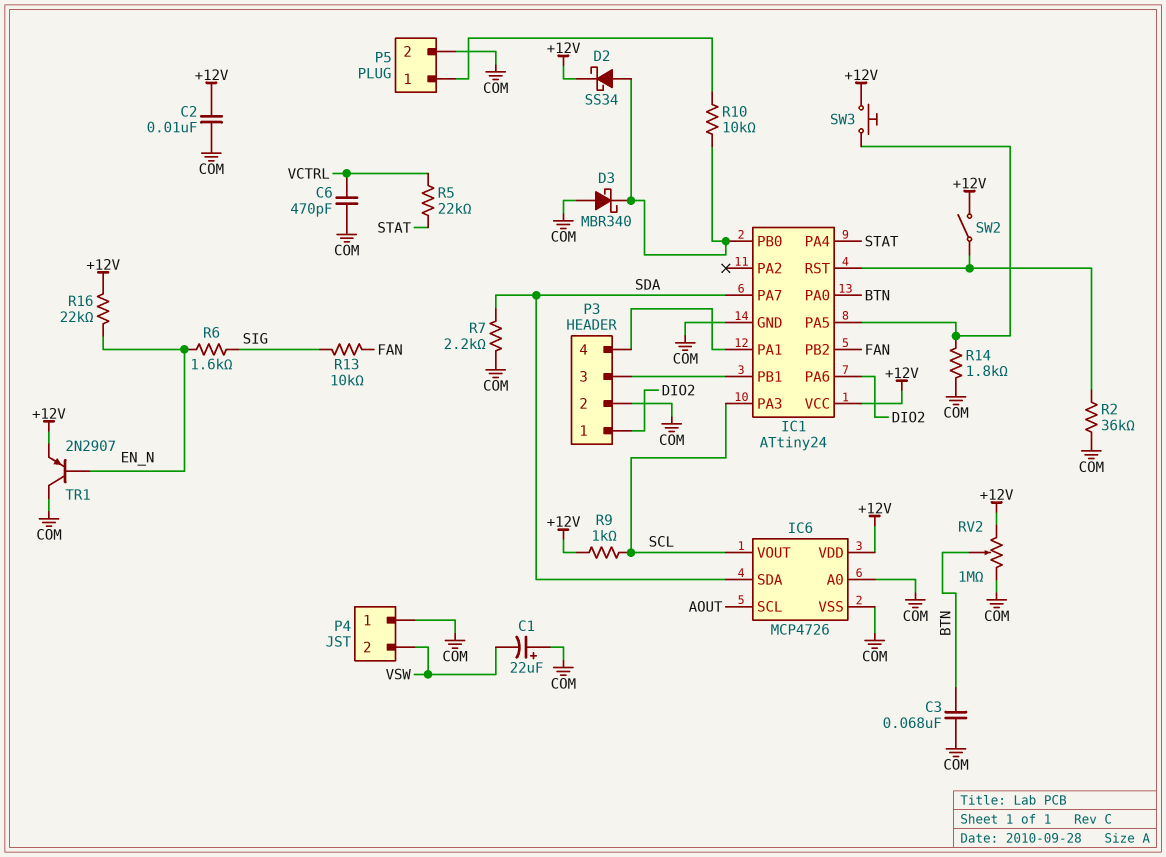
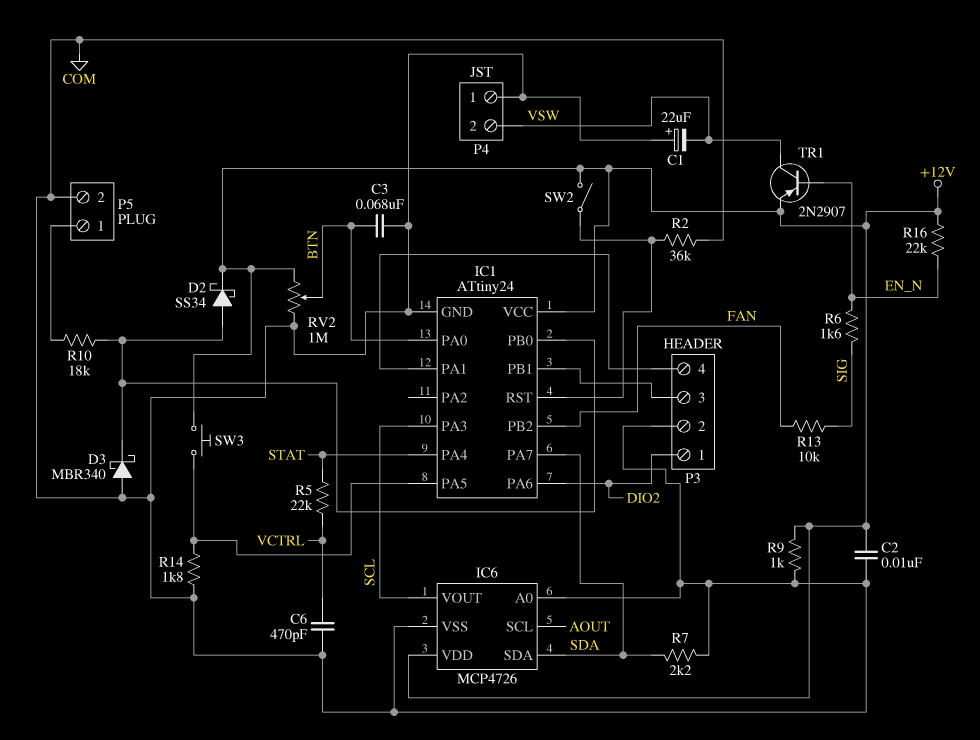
R9: 1k (+12V, SCL) -> 1k (+12V, COM)
R10: 10k (IC1/PB0, P5/1) -> 18k (IC1/PB0, P5/1)
TR1: PNP 2N2907 (B EN_N, C COM, E +12V) -> PNP 2N2907 (B EN_N, C VSW, E +12V)

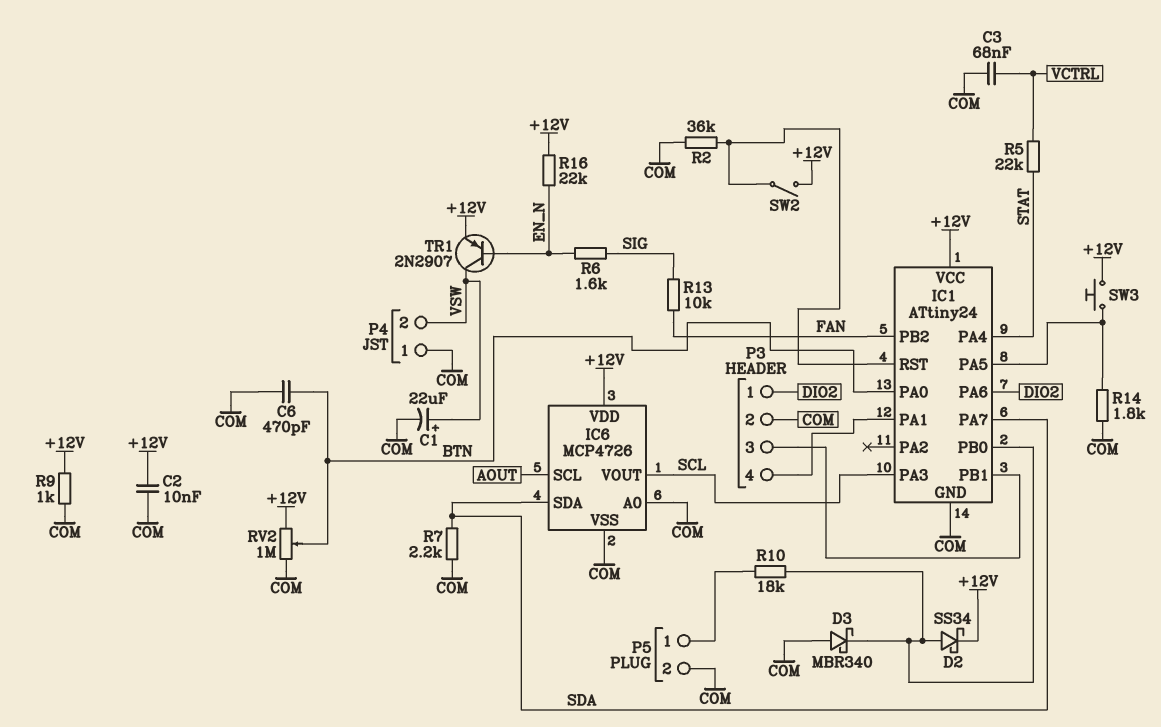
C1: 22uF (plus COM, minus VSW) -> 22uF (plus VSW, minus COM)
C3: 68nF (BTN, COM) -> 68nF (COM, VCTRL)
C6: 470pF (COM, VCTRL) -> 470pF (BTN, COM)

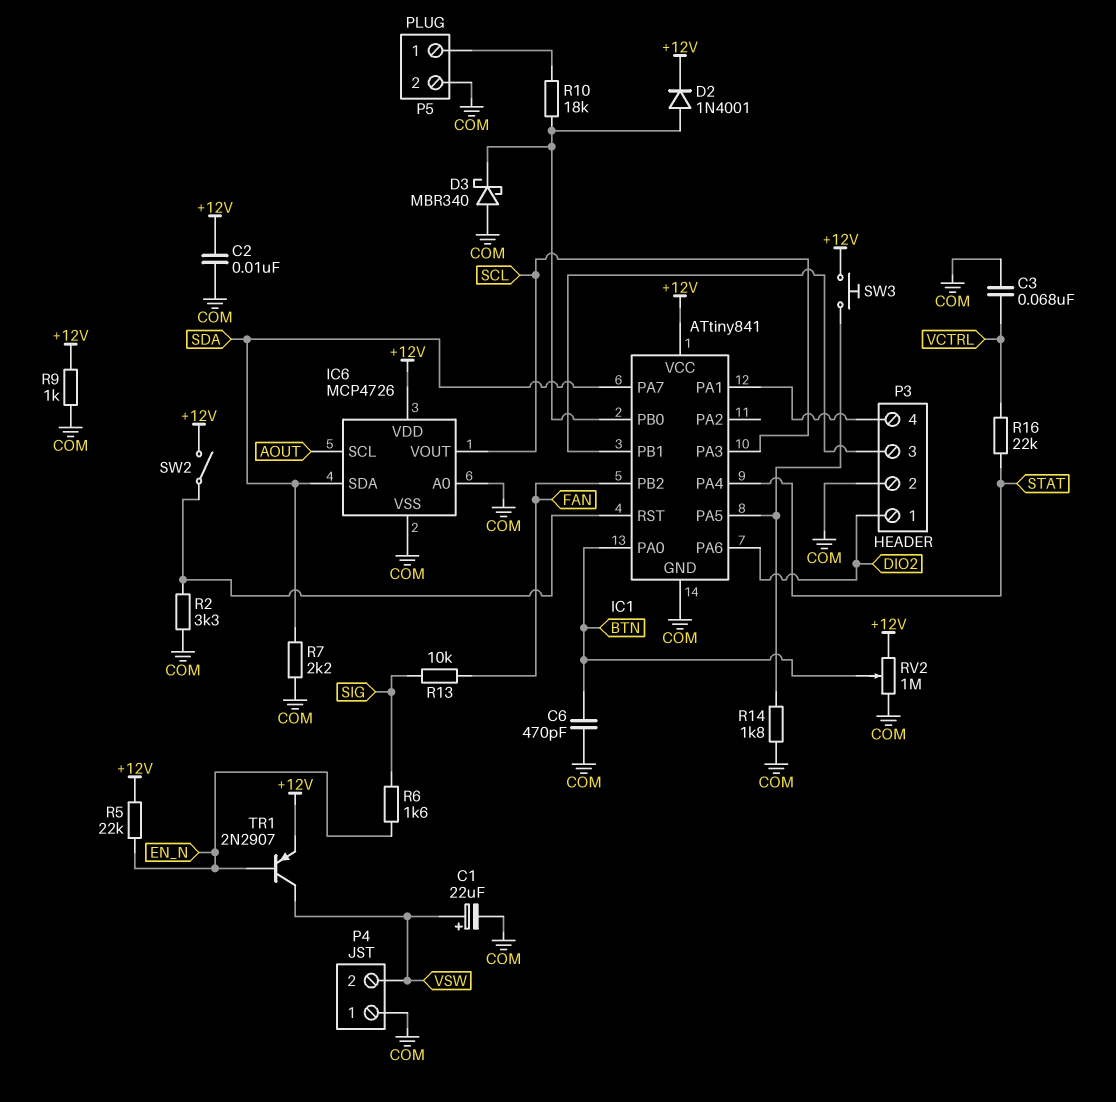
D2: schottky SS34 (A IC1/PB0, K +12V) -> diode 1N4001 (A IC1/PB0, K +12V)
IC1: ATtiny24 -> ATtiny841
R2: 36k (COM, IC1/RST) -> 3.3k (COM, IC1/RST)
R5: 22k (STAT, VCTRL) -> 22k (+12V, EN_N)
R16: 22k (+12V, EN_N) -> 22k (STAT, VCTRL)

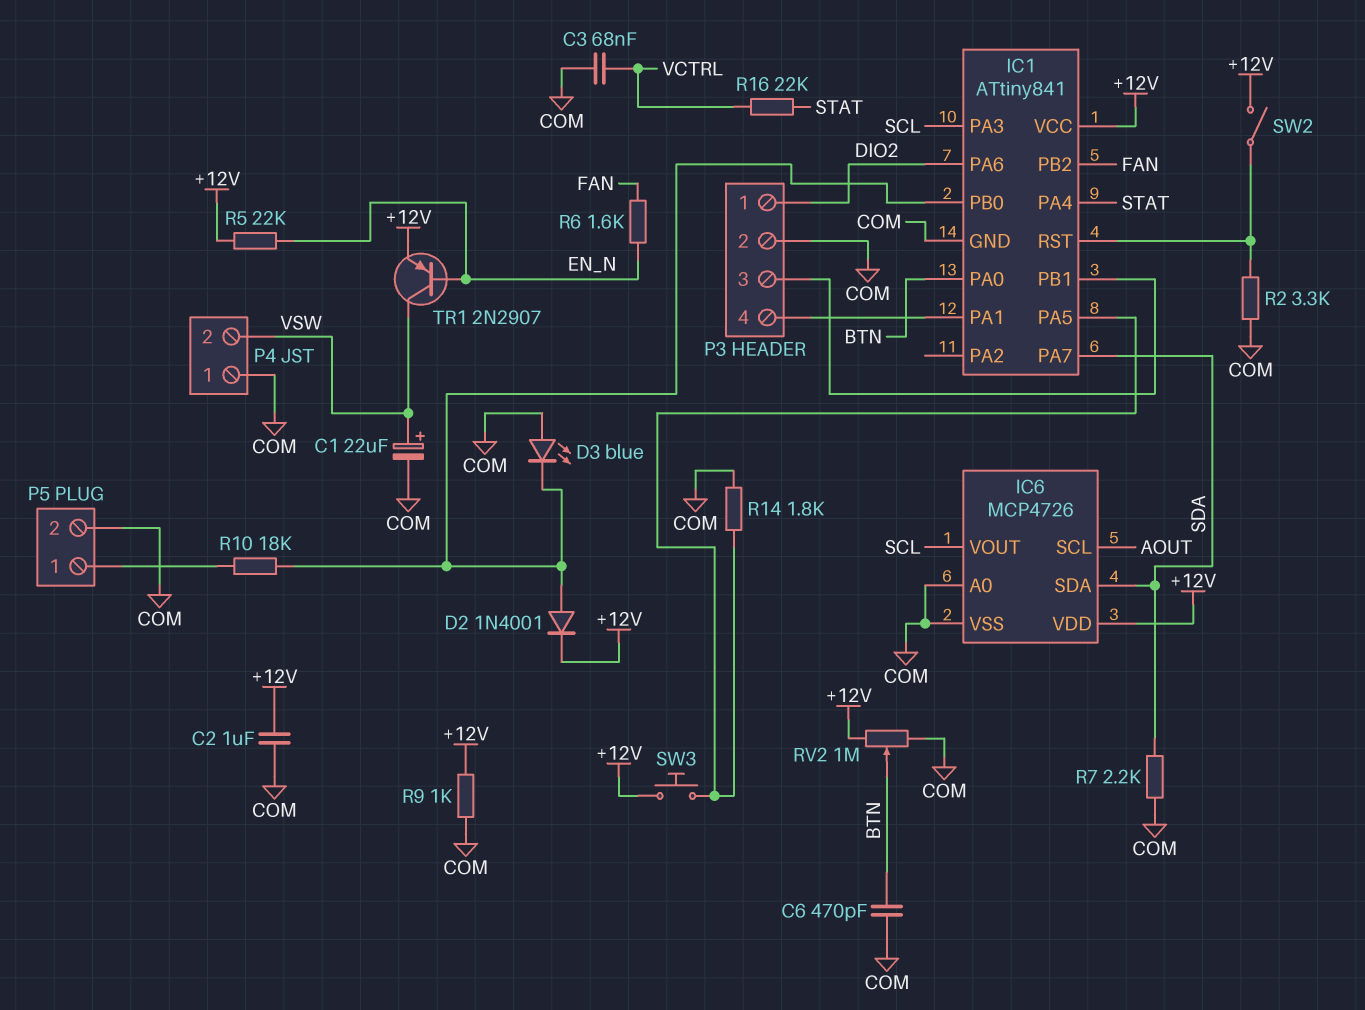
C2: 10nF (+12V, COM) -> 1uF (+12V, COM)
D3: schottky MBR340 (A COM, K IC1/PB0) -> LED blue (A COM, K IC1/PB0)
R6: 1.6k (EN_N, SIG) -> 1.6k (EN_N, FAN)
R13: 10k (FAN, SIG) -> none

